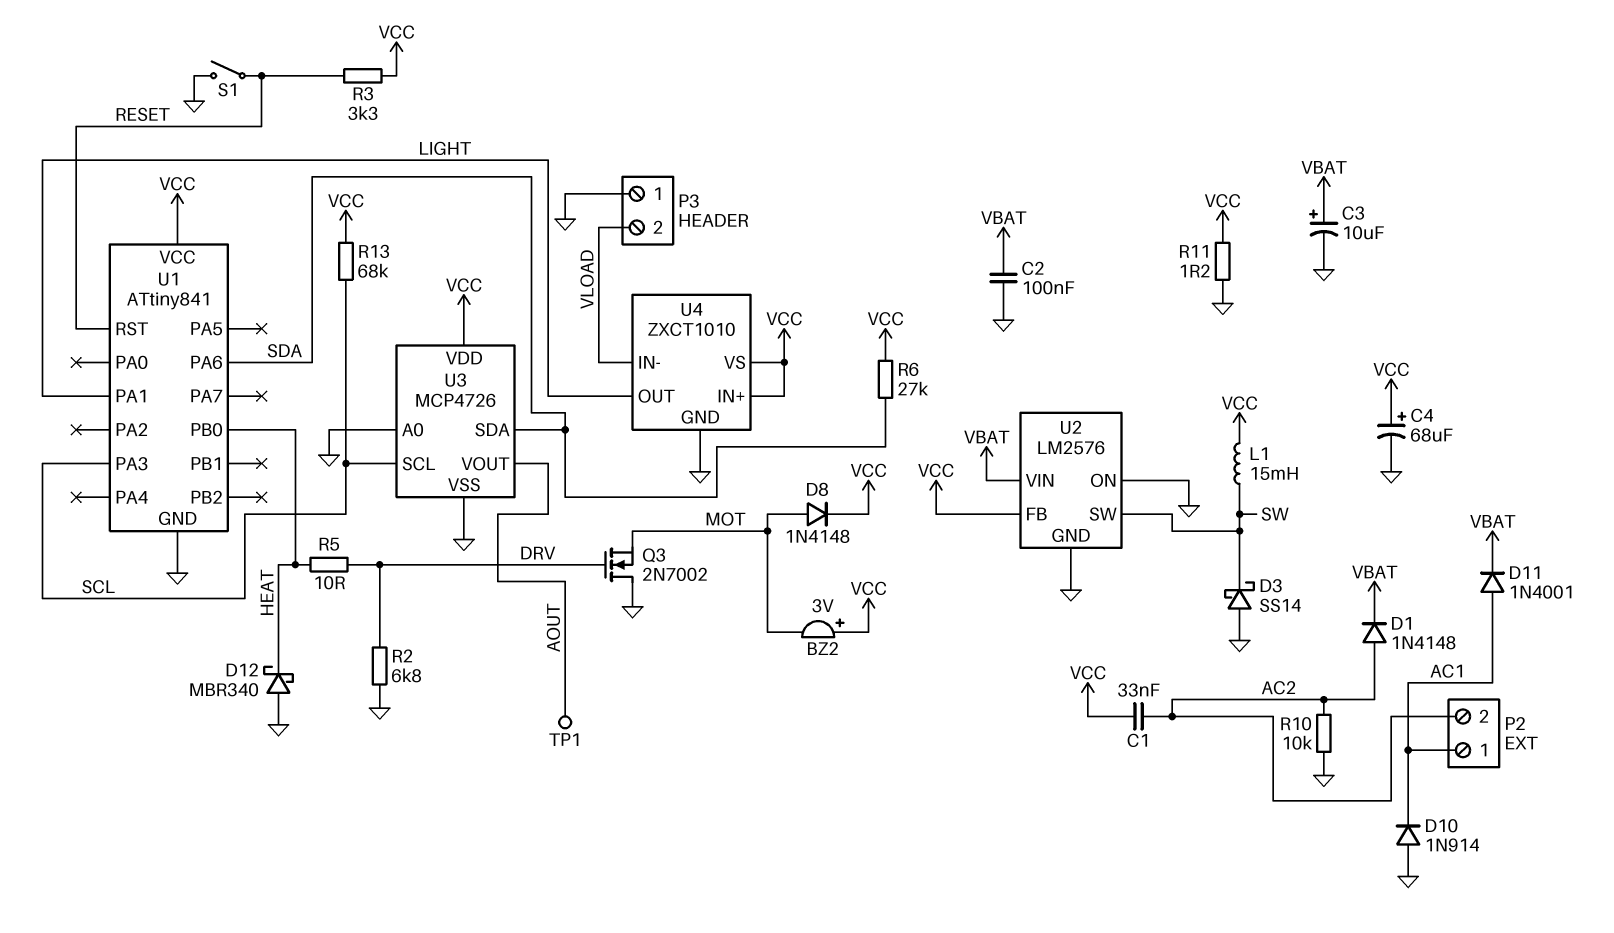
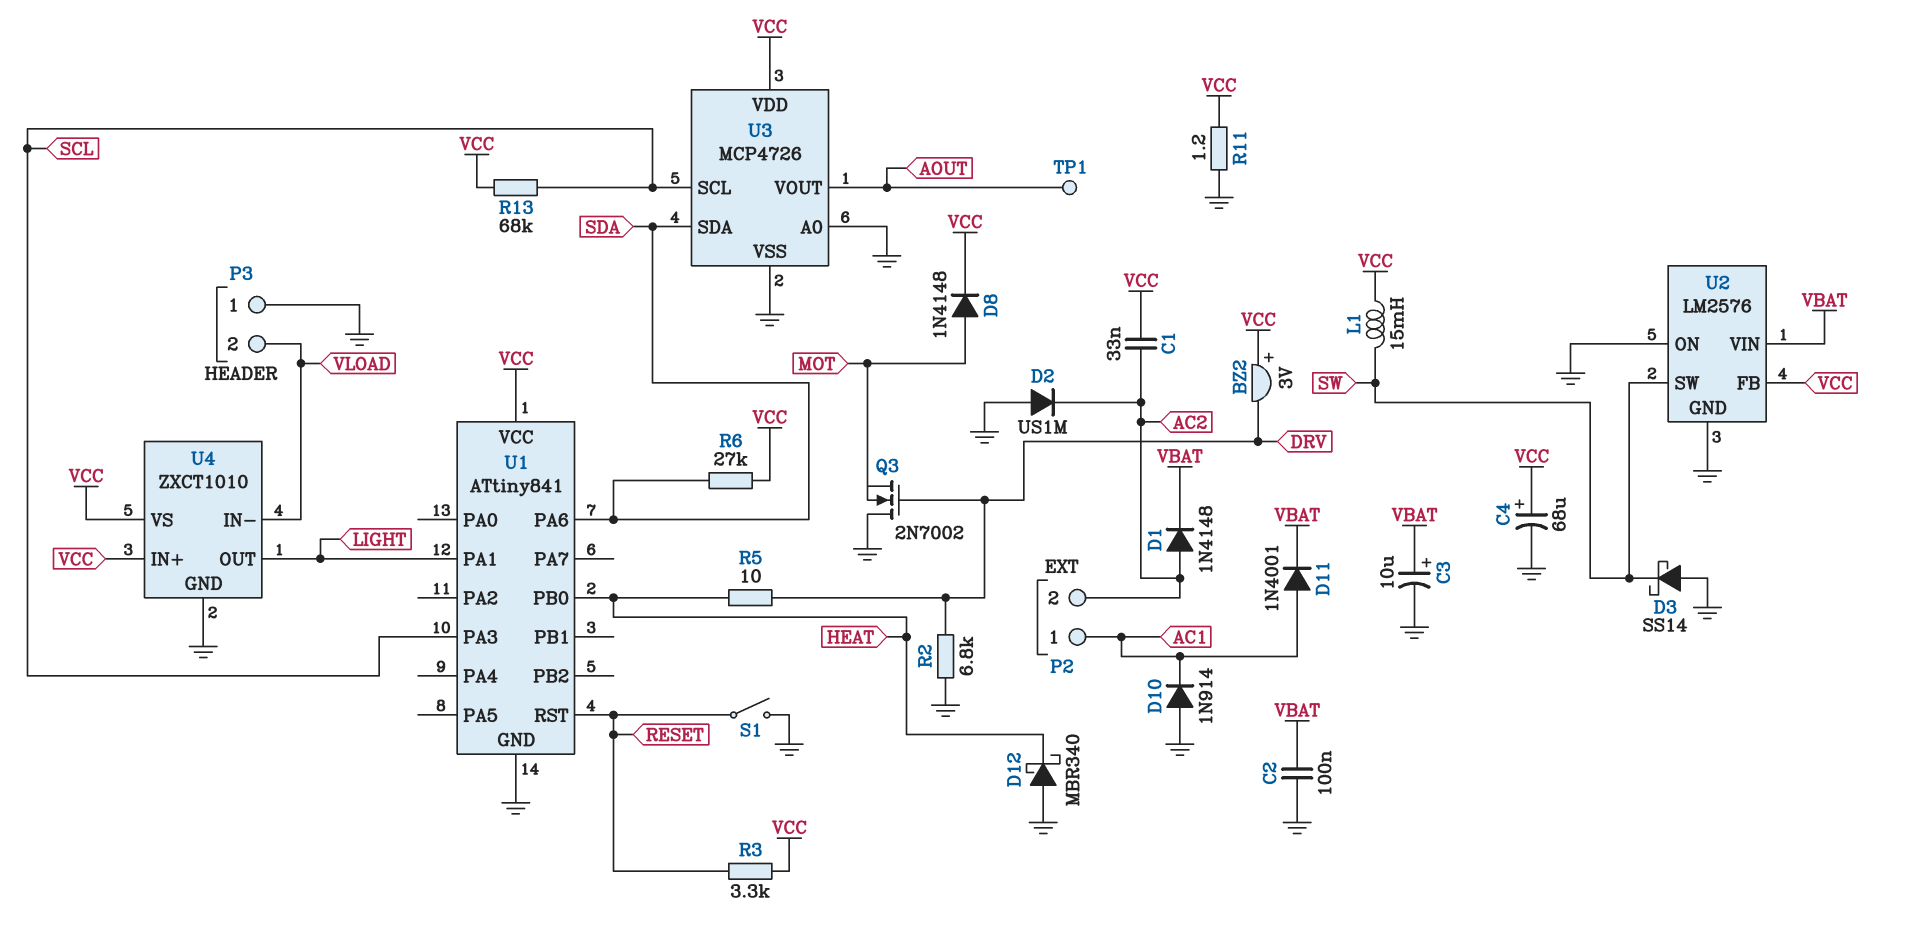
BZ2: buzzer 3V (plus VCC, minus MOT) -> buzzer 3V (plus VCC, minus DRV)
D2: none -> diode US1M (A GND, K AC2)
R10: 10k (AC2, GND) -> none

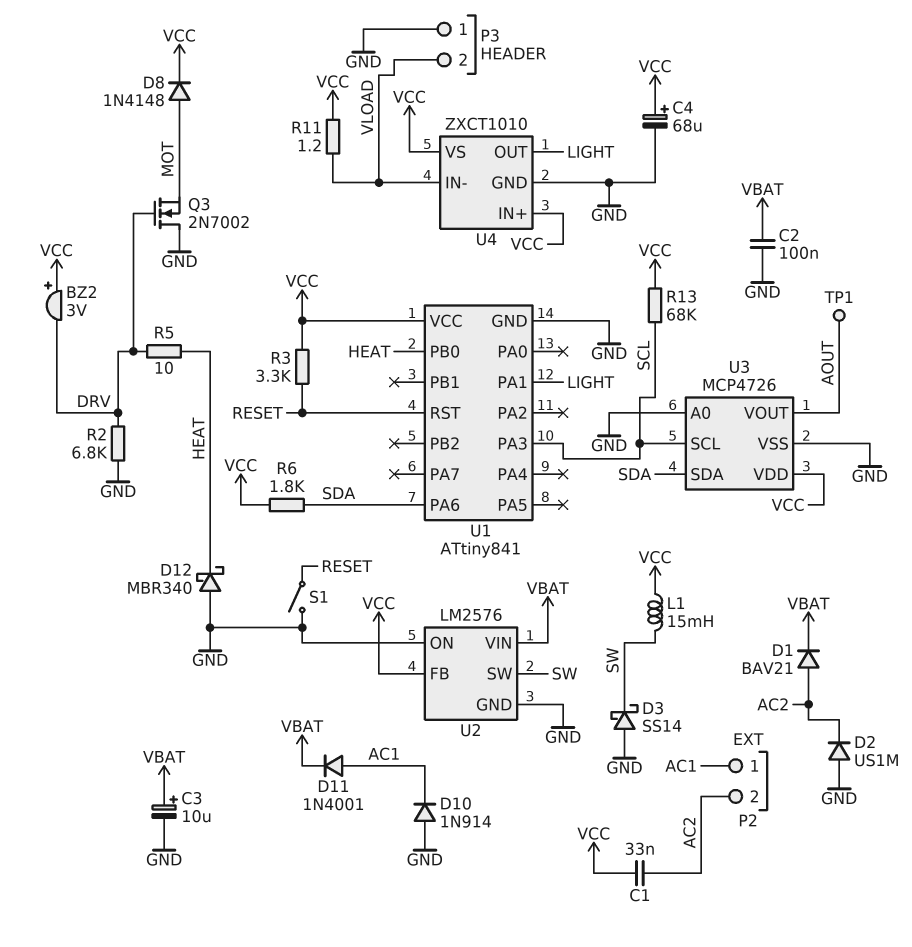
D1: diode 1N4148 (A AC2, K VBAT) -> diode BAV21 (A AC2, K VBAT)
R6: 27k (SDA, VCC) -> 1.8k (SDA, VCC)
R11: 1.2 (GND, VCC) -> 1.2 (VCC, VLOAD)

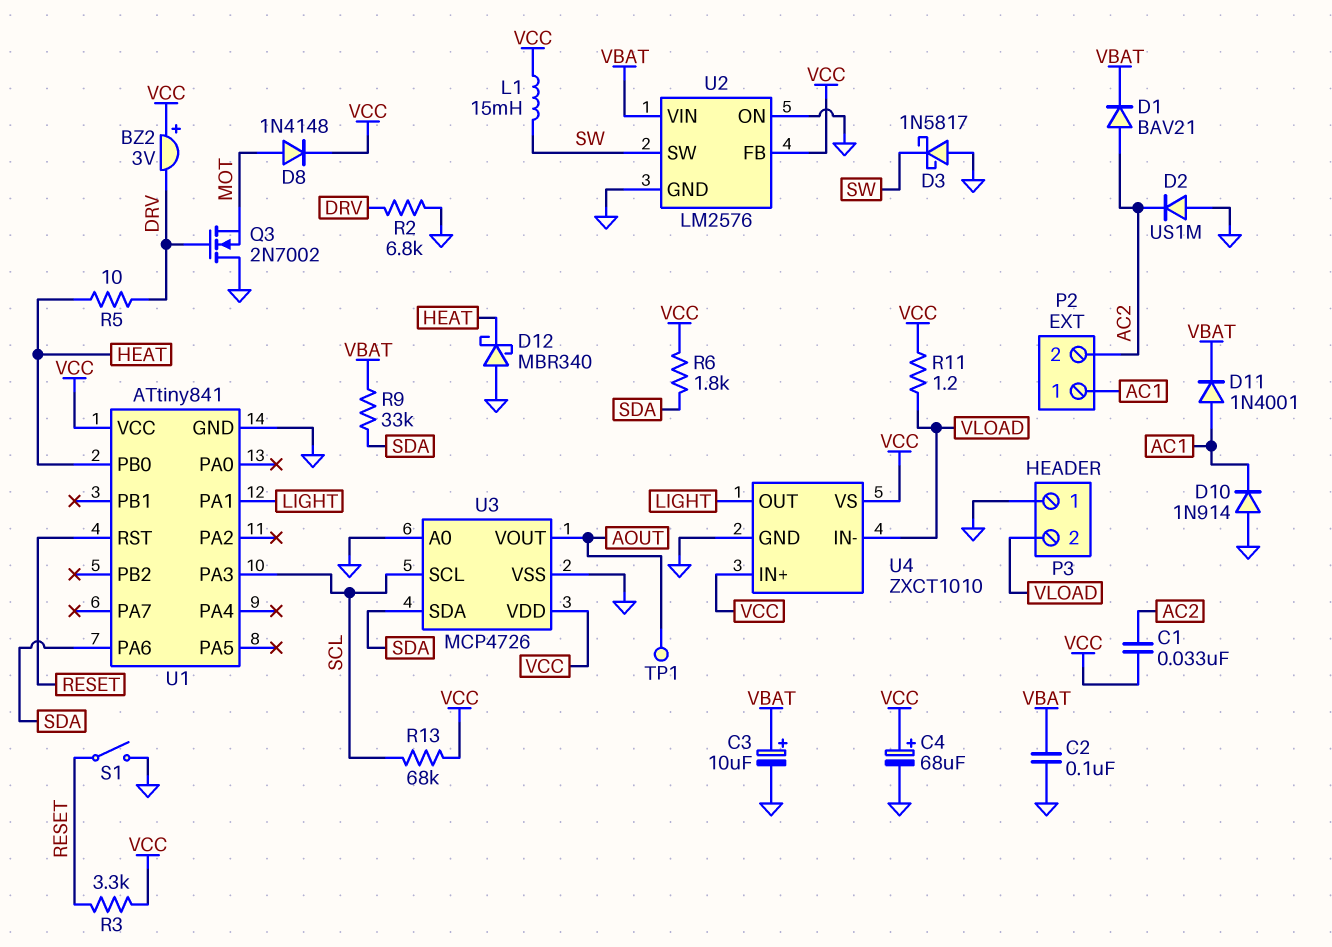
D3: schottky SS14 (A GND, K SW) -> schottky 1N5817 (A GND, K SW)
R9: none -> 33k (SDA, VBAT)

